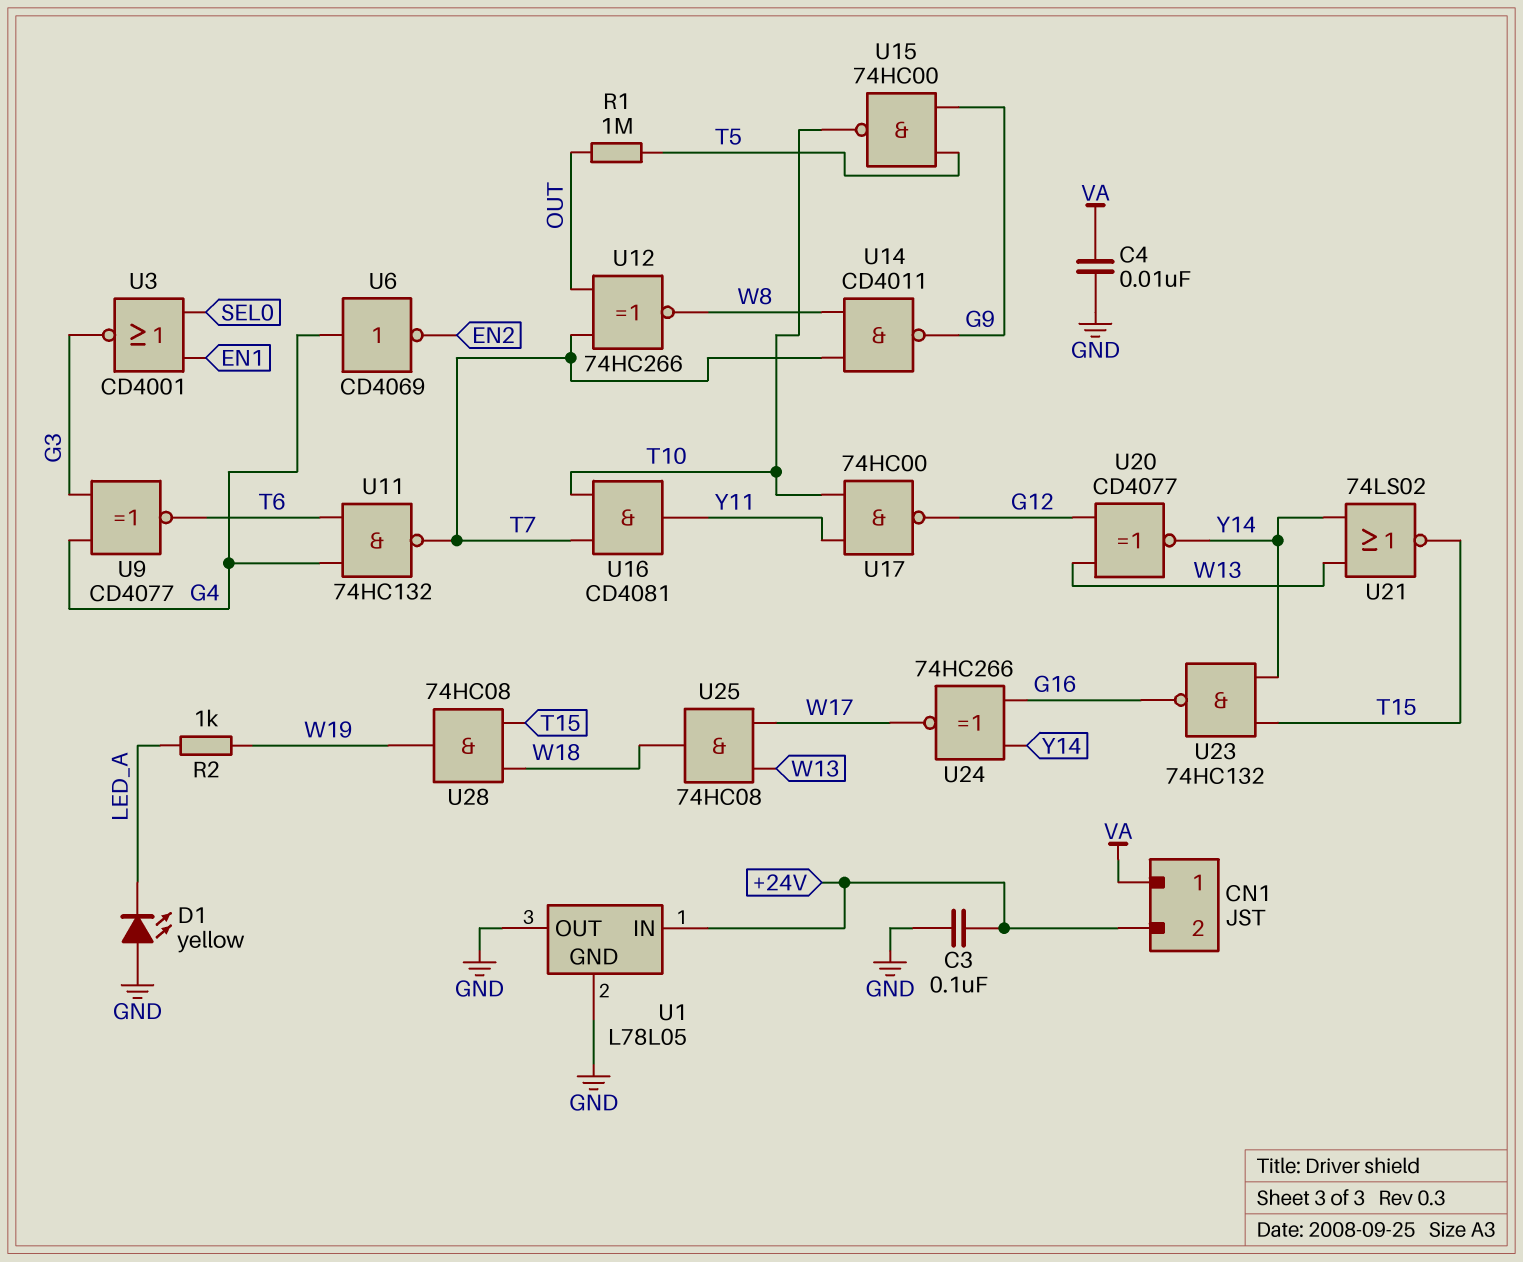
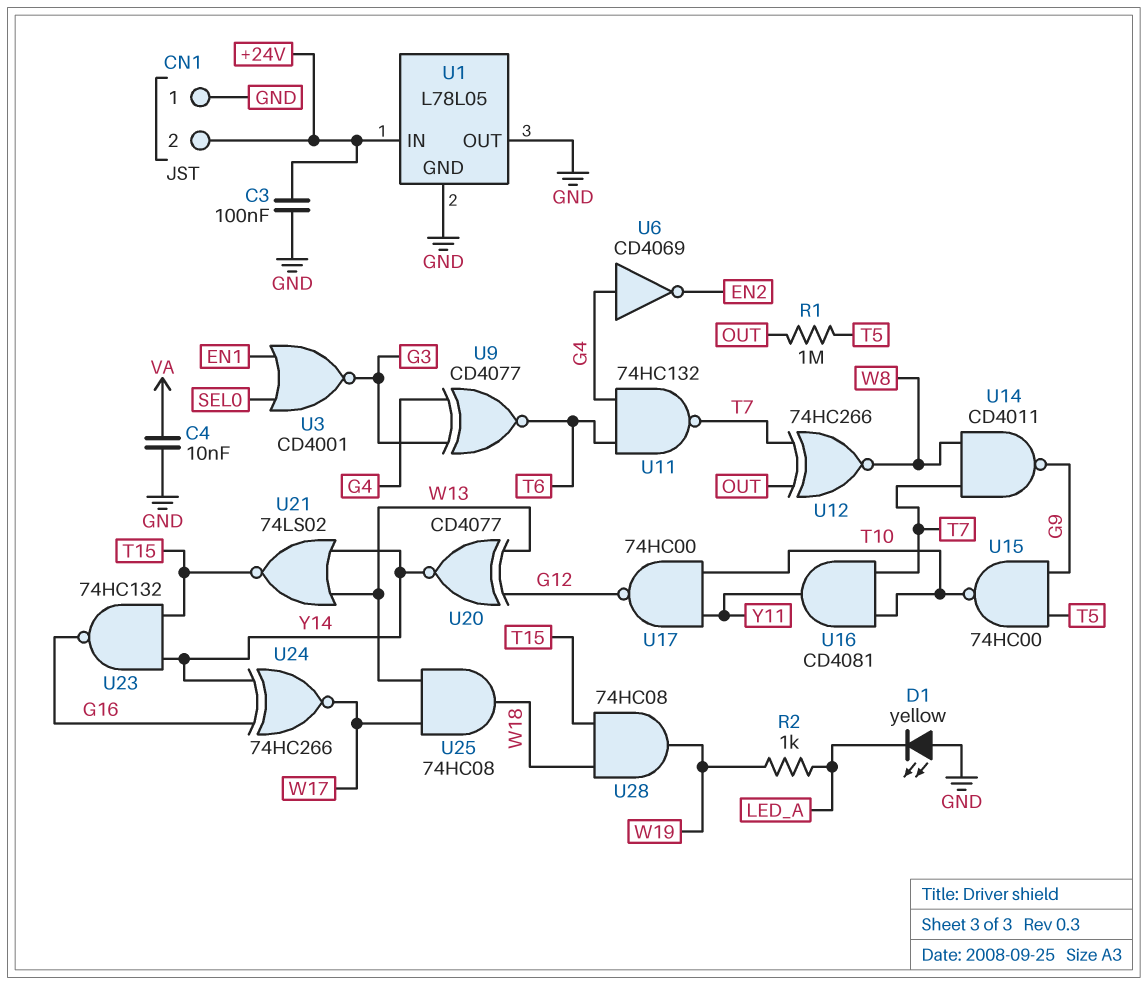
CN1 pin 1: VA -> GND

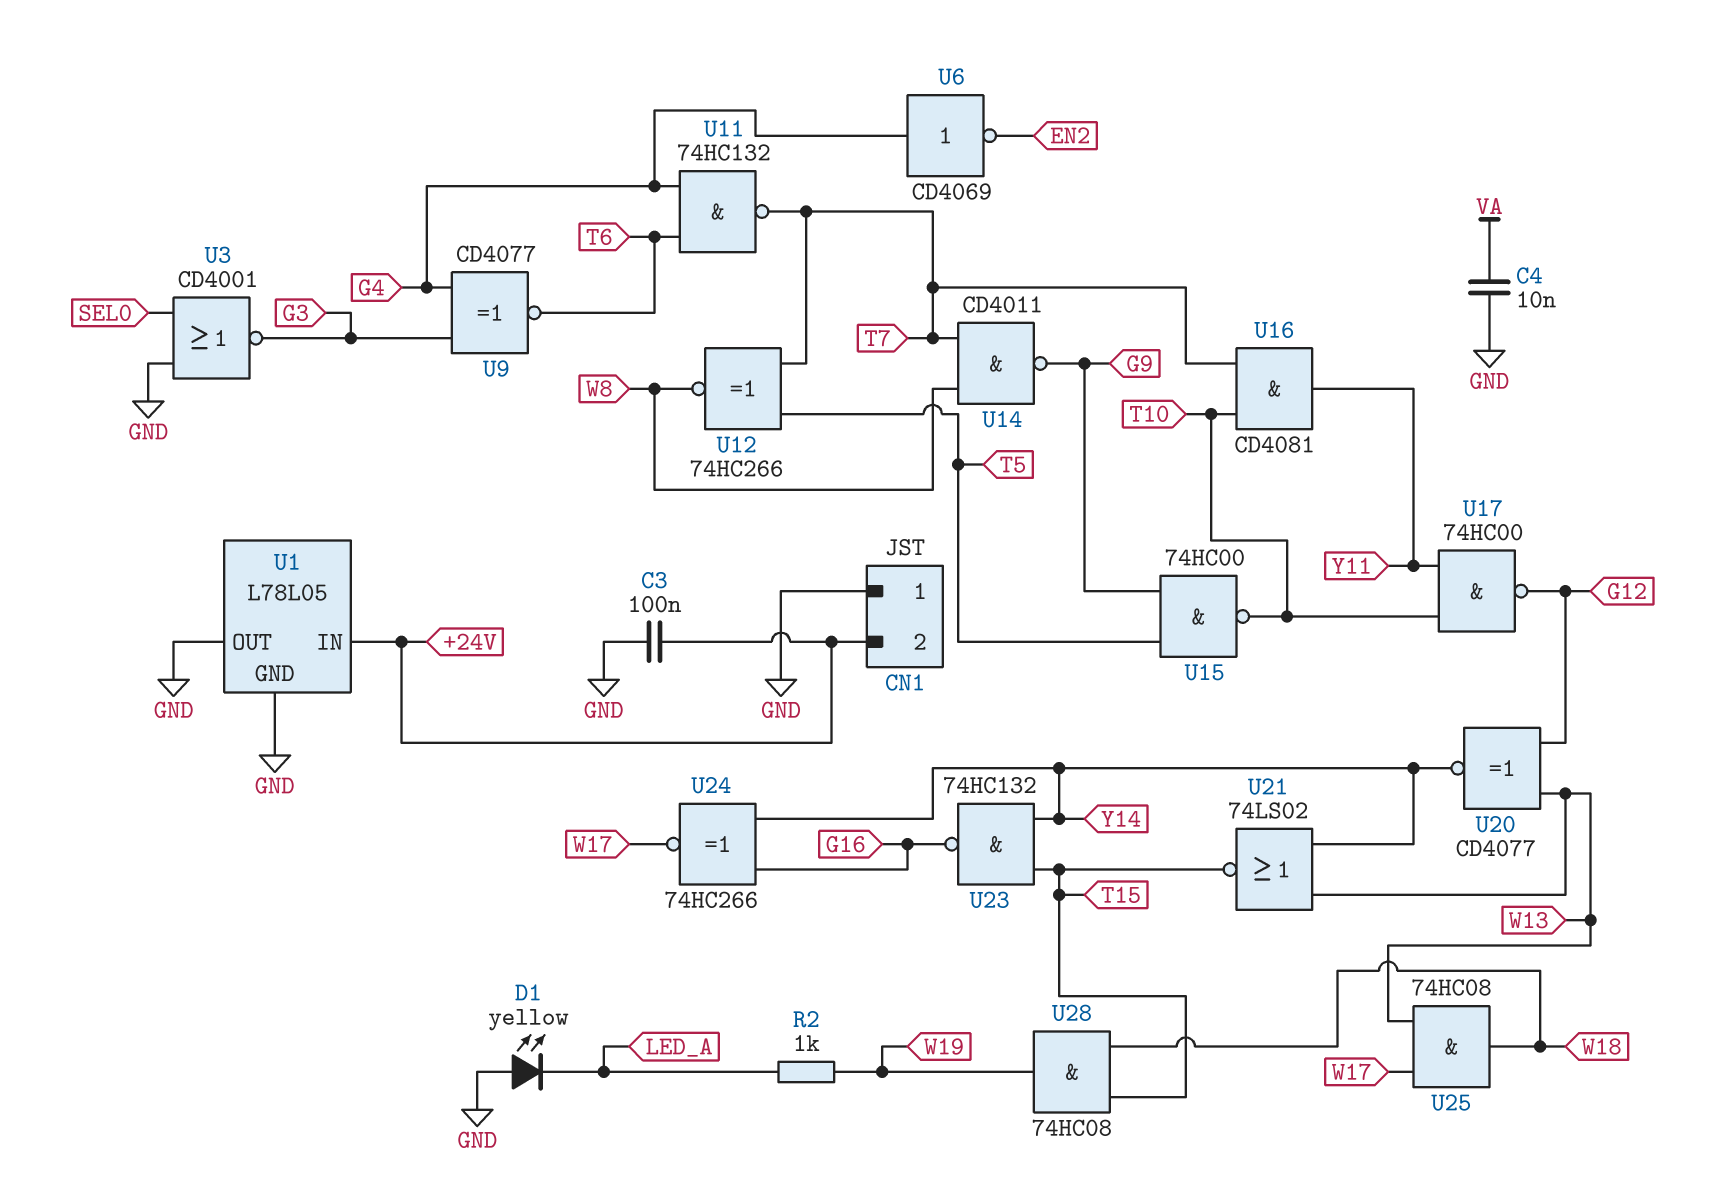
R1: 1M (OUT, T5) -> none
U3: NOR CD4001 (in EN1, in SEL0, out G3) -> NOR CD4001 (in GND, in SEL0, out G3)
U12: XNOR 74HC266 (in OUT, in T7, out W8) -> XNOR 74HC266 (in T5, in T7, out W8)

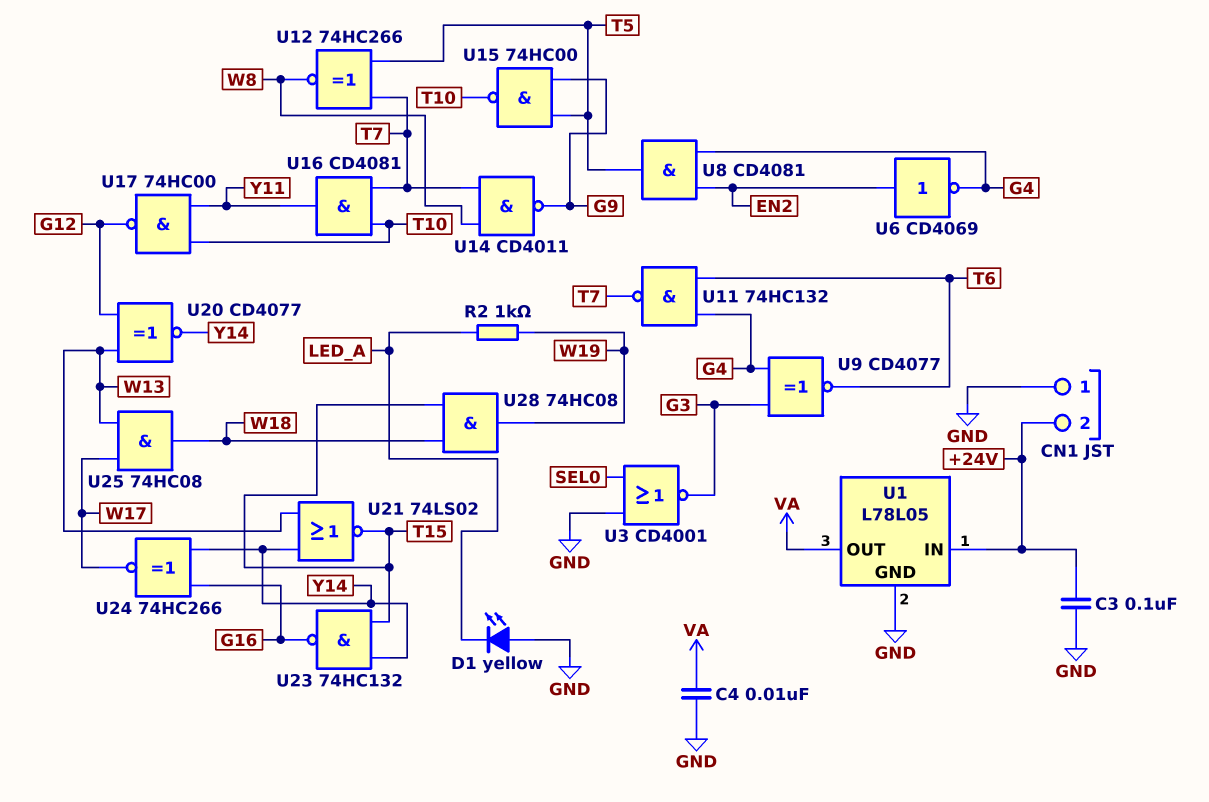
U1 pin OUT: GND -> VA
U6: NOT CD4069 (in G4, out EN2) -> NOT CD4069 (in EN2, out G4)
U8: none -> AND CD4081 (in EN2, in G4, out T5)

